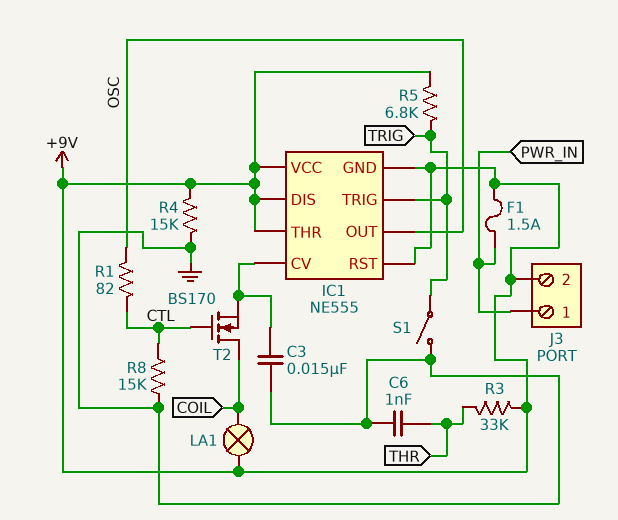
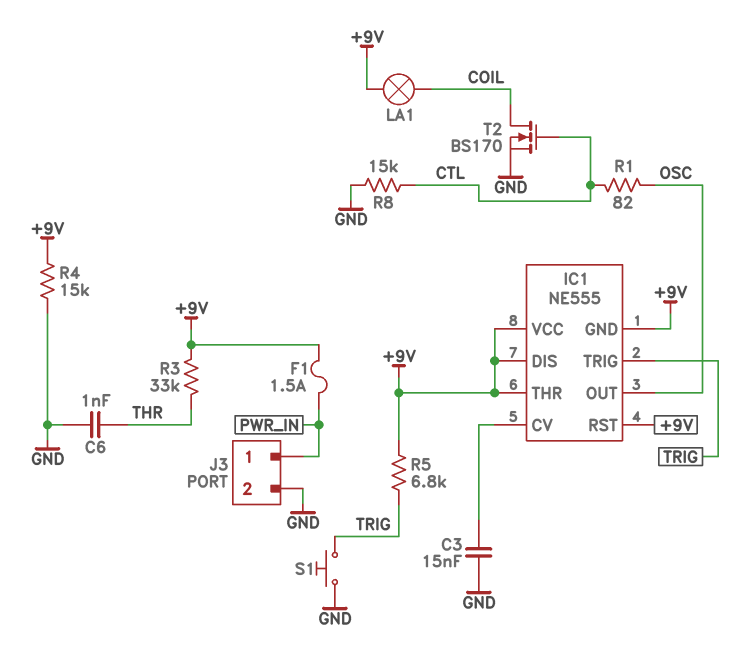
J3 pin 2: +9V -> GND
S1: switch (GND, TRIG) -> button (GND, TRIG)
T2: NMOS BS170 (G CTL, D COIL, S IC1/CV) -> NMOS BS170 (G CTL, D COIL, S GND)

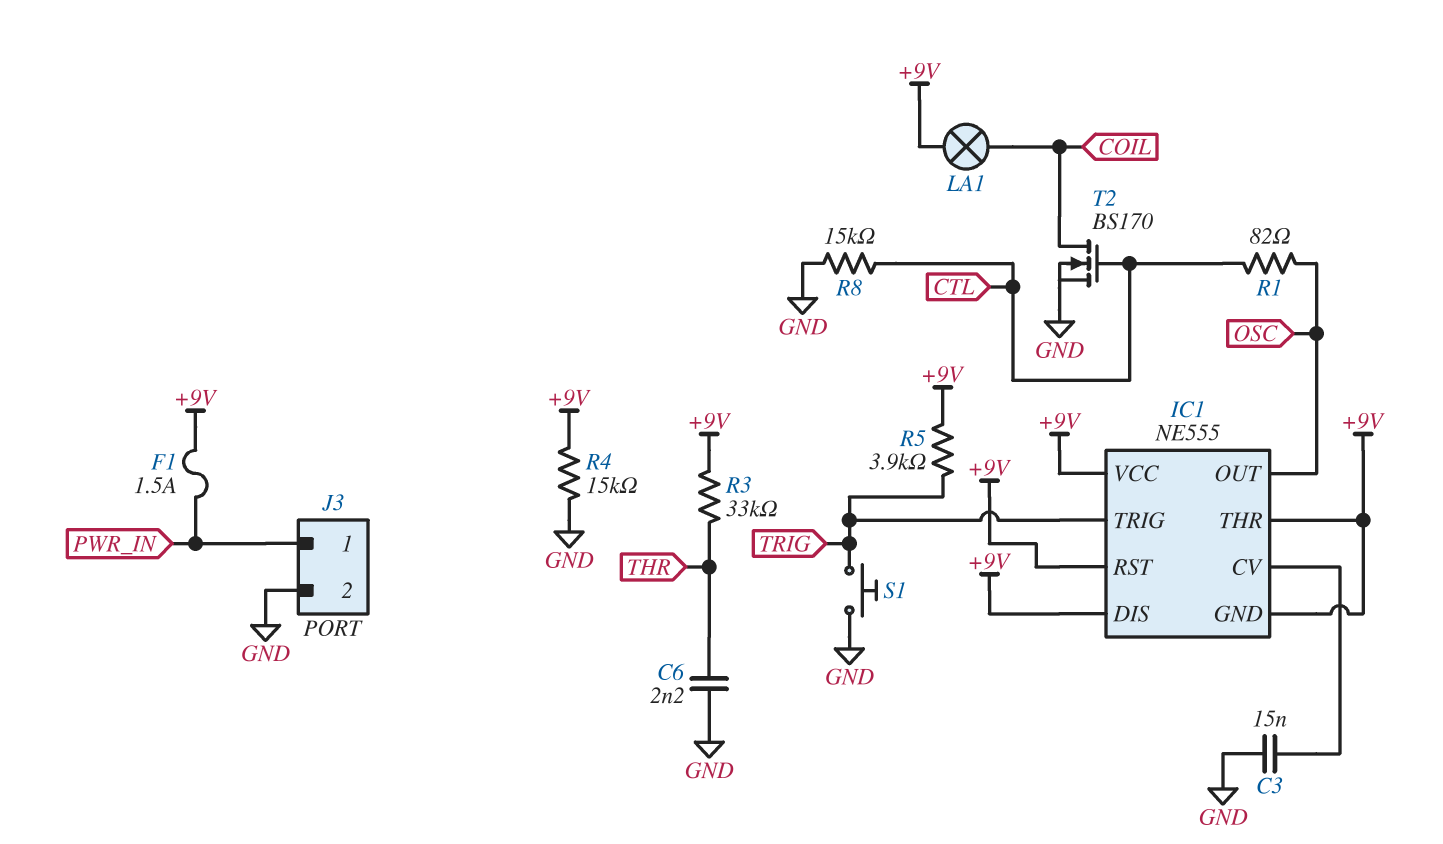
C6: 1nF (GND, THR) -> 2.2nF (GND, THR)
R5: 6.8k (+9V, TRIG) -> 3.9k (+9V, TRIG)

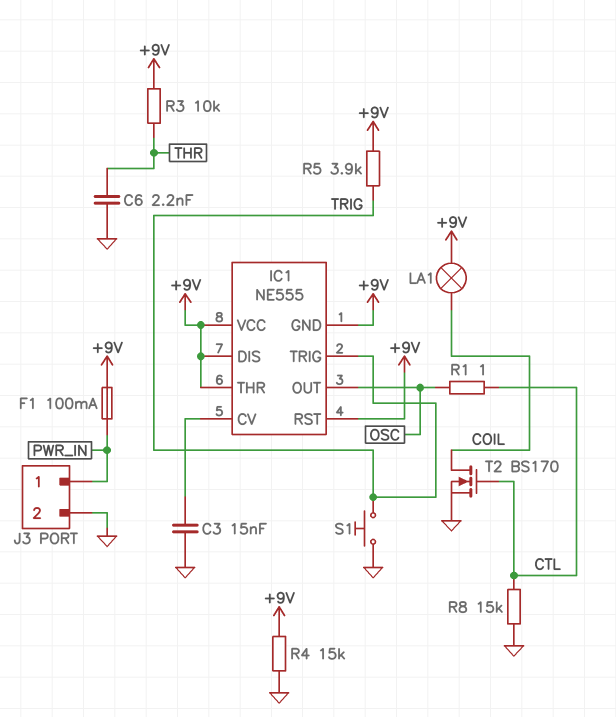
F1: 1.5A (+9V, PWR_IN) -> 100mA (+9V, PWR_IN)
R1: 82 (CTL, OSC) -> 1 (CTL, OSC)
R3: 33k (+9V, THR) -> 10k (+9V, THR)

